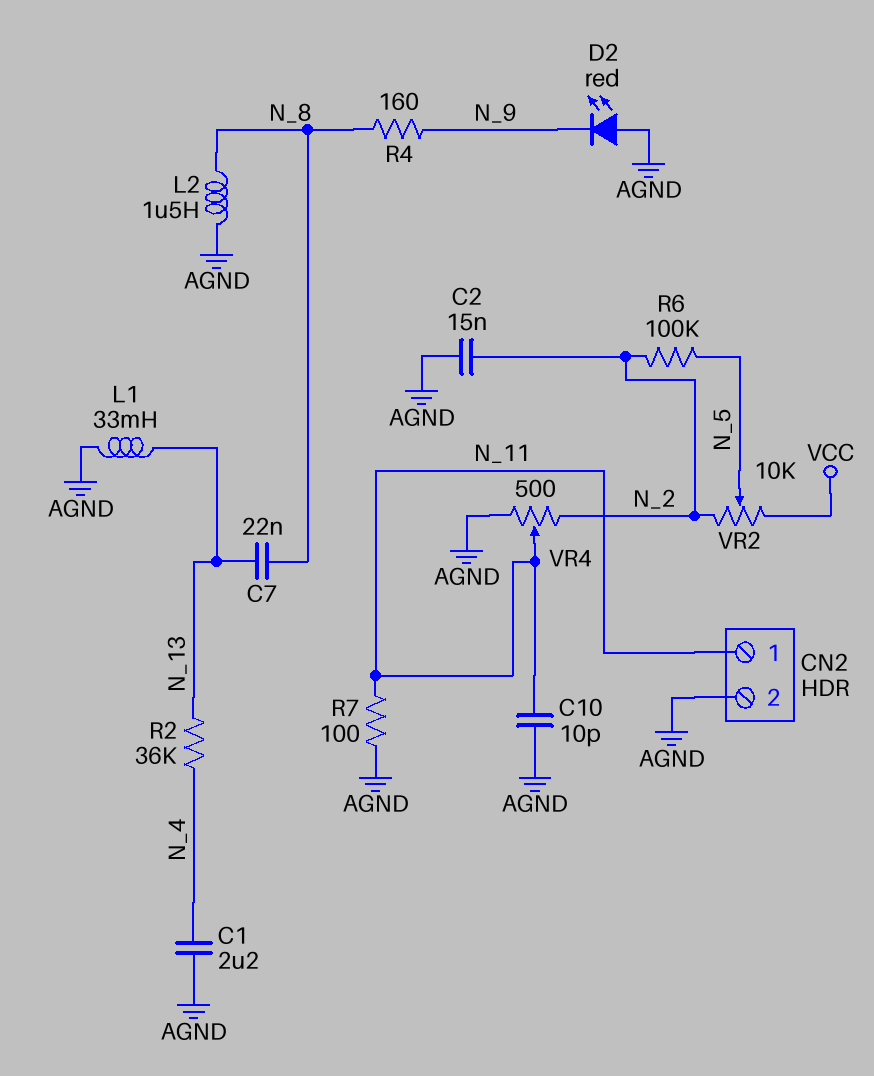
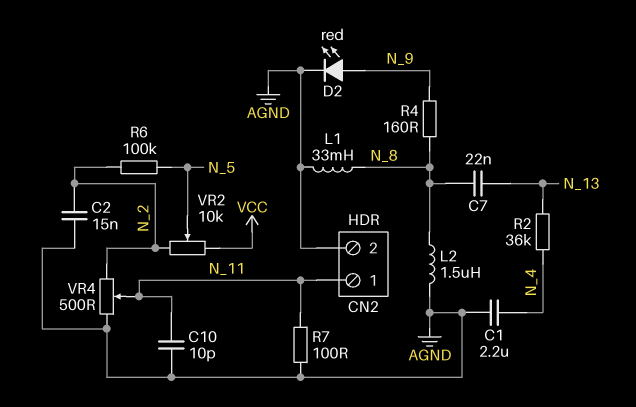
D2: LED red (A AGND, K N_9) -> LED red (A N_9, K AGND)
L1: 33mH (AGND, N_13) -> 33mH (AGND, N_8)

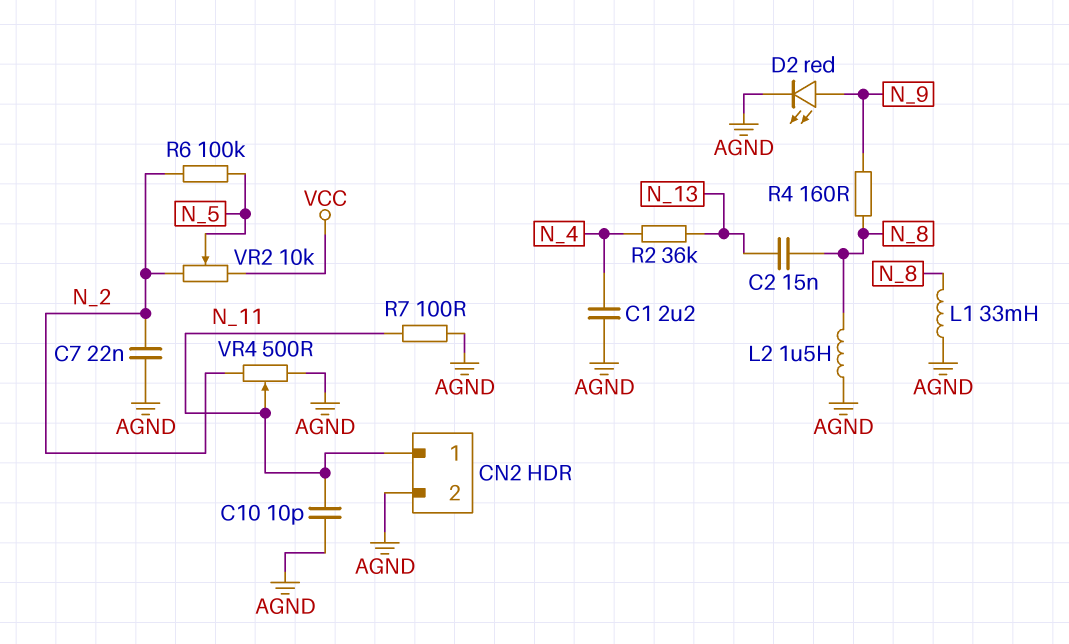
C2: 15nF (AGND, N_2) -> 15nF (N_8, N_13)
C7: 22nF (N_8, N_13) -> 22nF (AGND, N_2)

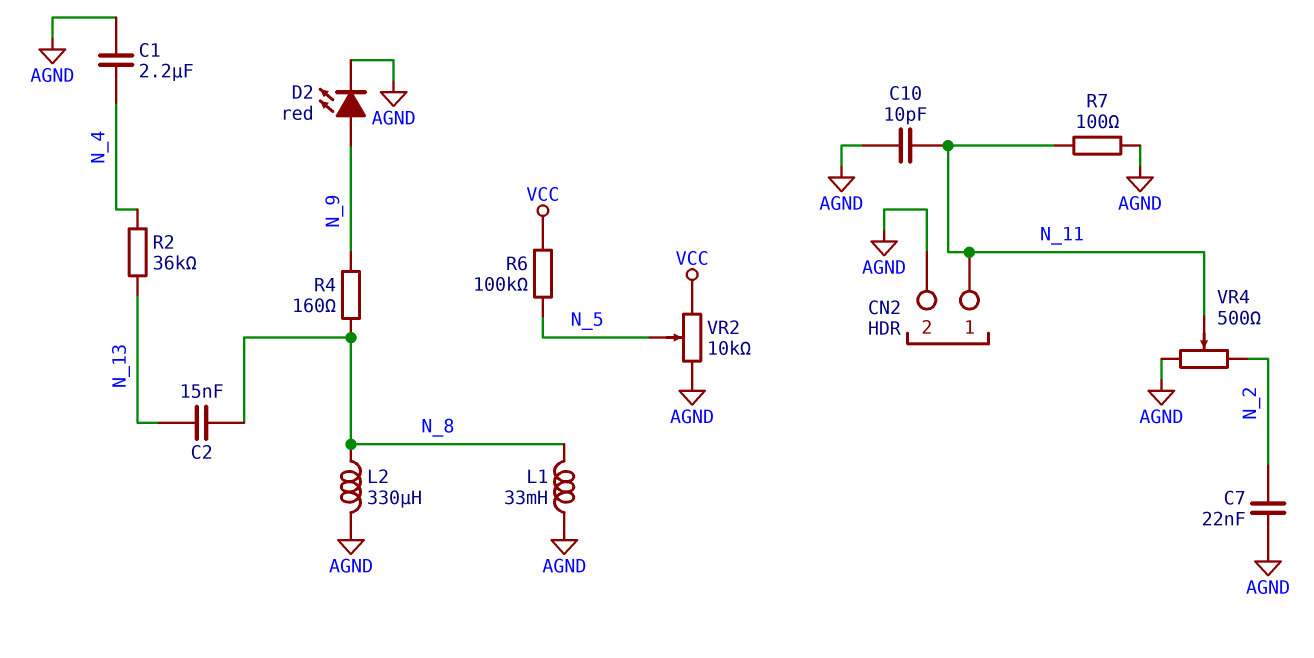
L2: 1.5uH (AGND, N_8) -> 330uH (AGND, N_8)
R6: 100k (N_2, N_5) -> 100k (N_5, VCC)
VR2: 10k (N_2, VCC, wiper N_5) -> 10k (AGND, VCC, wiper N_5)

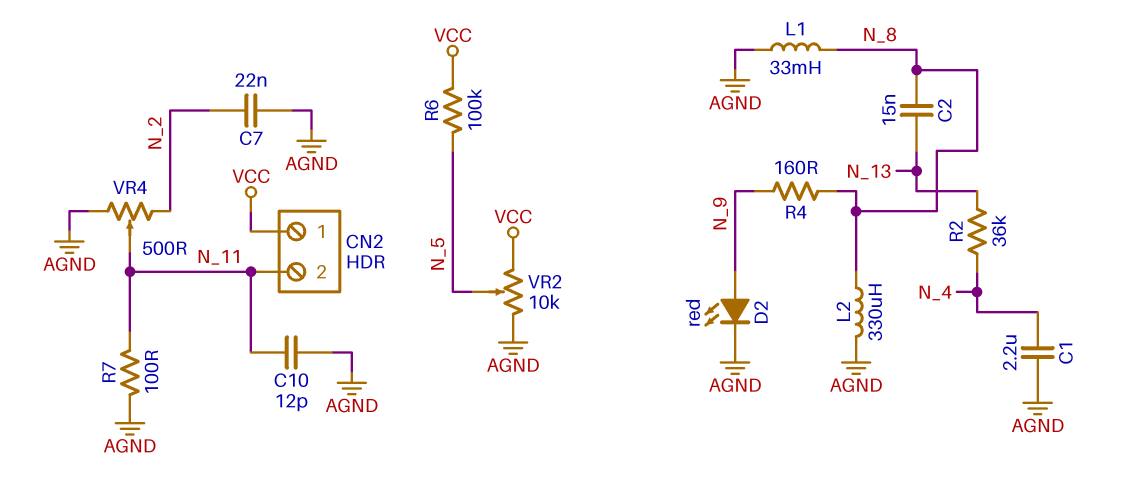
C10: 10pF (AGND, N_11) -> 12pF (AGND, N_11)
CN2 pin 1: N_11 -> VCC
CN2 pin 2: AGND -> N_11

